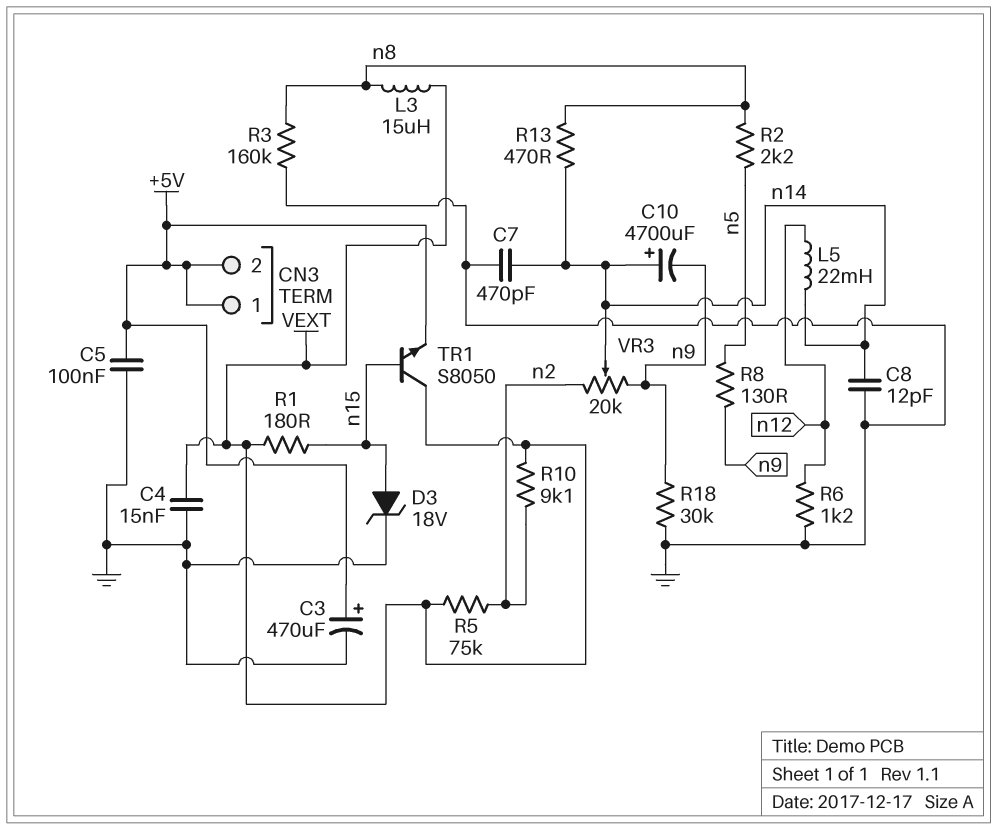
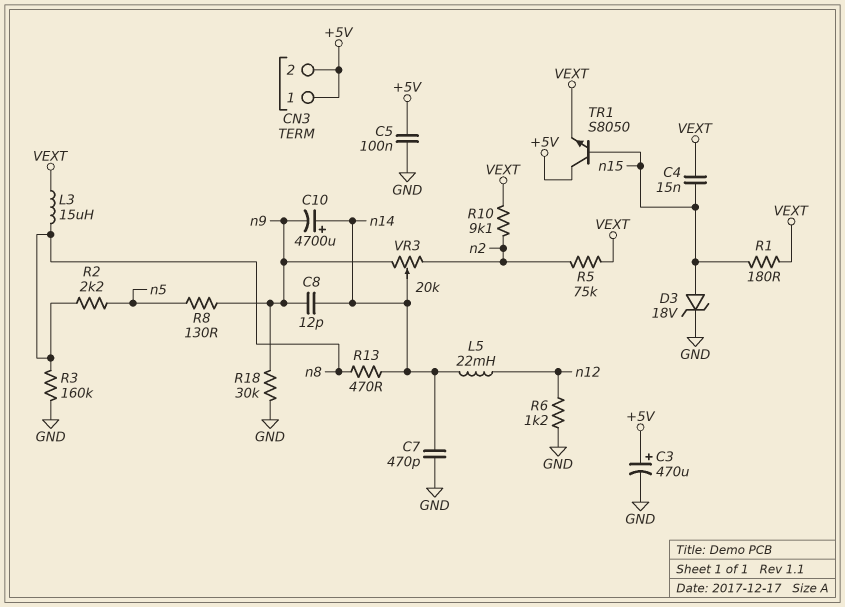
C4: 15nF (GND, VEXT) -> 15nF (VEXT, n15)
C8: 12pF (GND, n14) -> 12pF (n9, n14)
TR1: NPN S8050 (B n15, C VEXT, E +5V) -> NPN S8050 (B n15, C +5V, E VEXT)

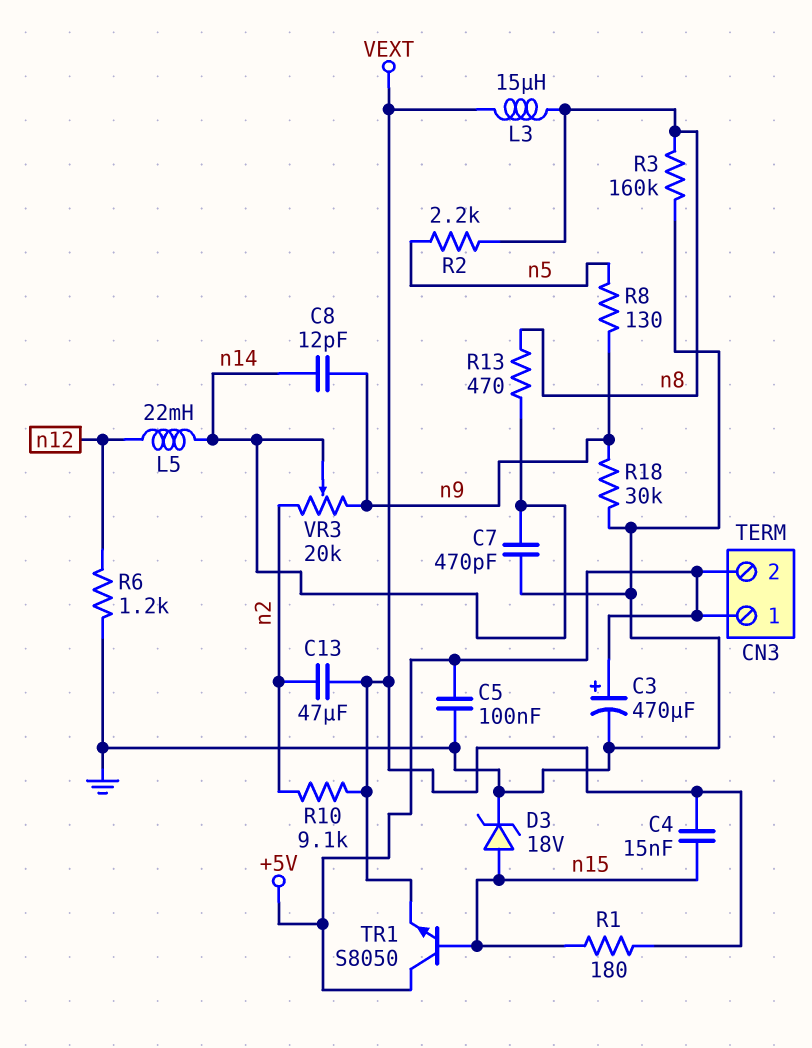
C10: 4700uF (plus n14, minus n9) -> none
C13: none -> 47uF (VEXT, n2)
R5: 75k (VEXT, n2) -> none

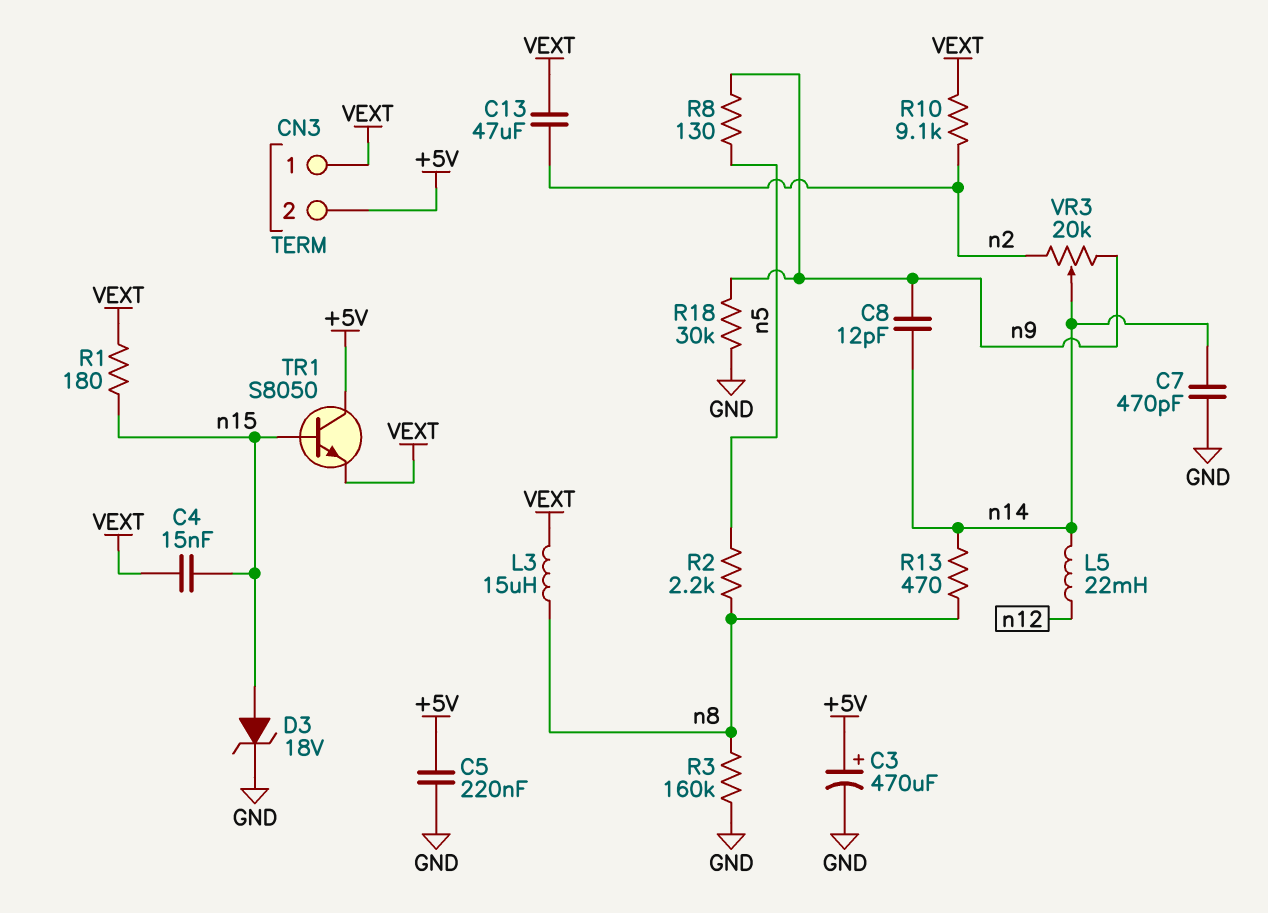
C5: 100nF (+5V, GND) -> 220nF (+5V, GND)
CN3 pin 1: +5V -> VEXT
R6: 1.2k (GND, n12) -> none

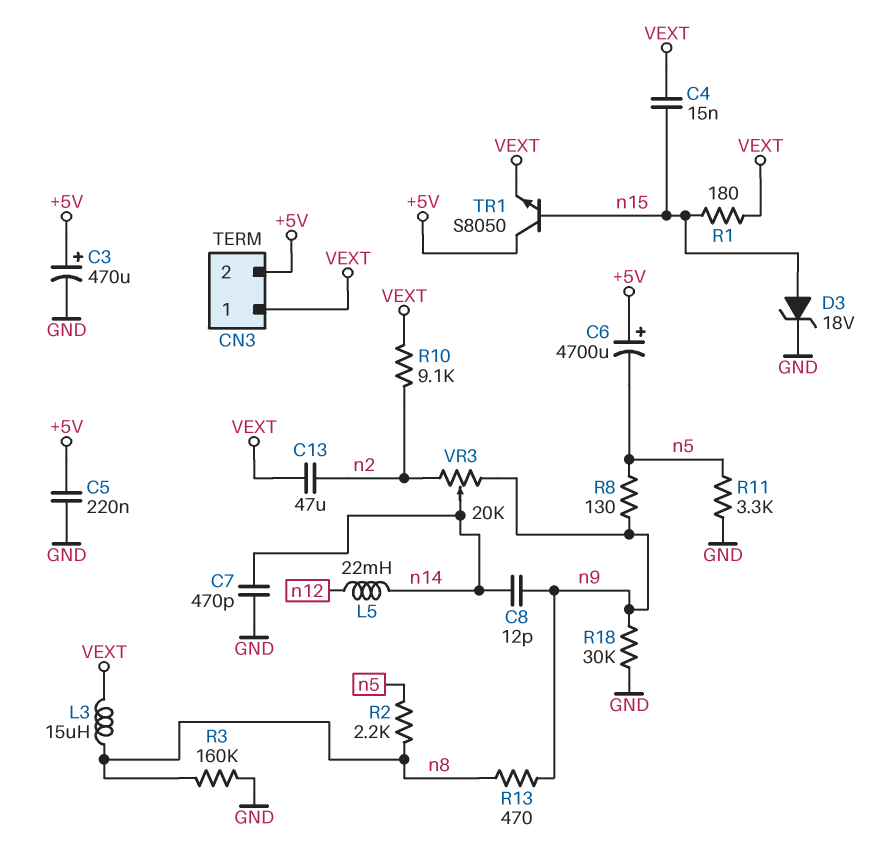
C6: none -> 4700uF (plus +5V, minus n5)
R11: none -> 3.3k (GND, n5)
R13: 470 (n8, n14) -> 470 (n8, n9)

